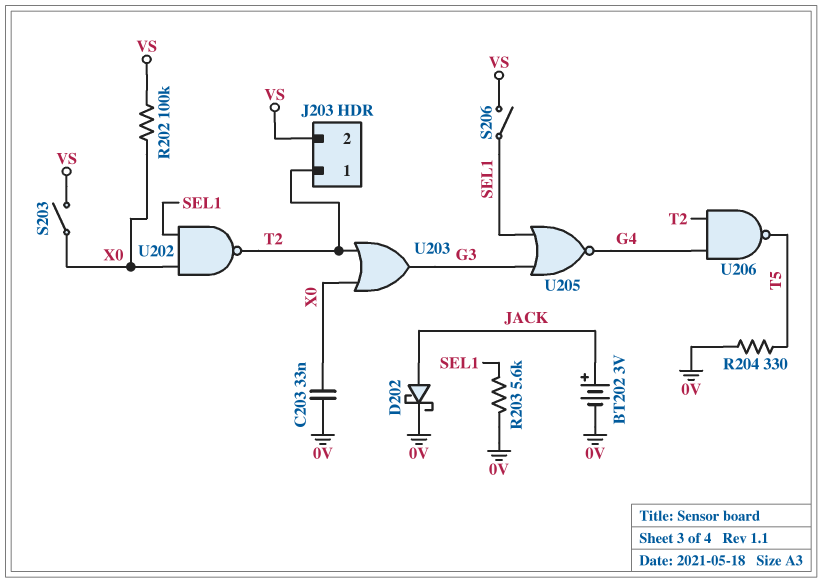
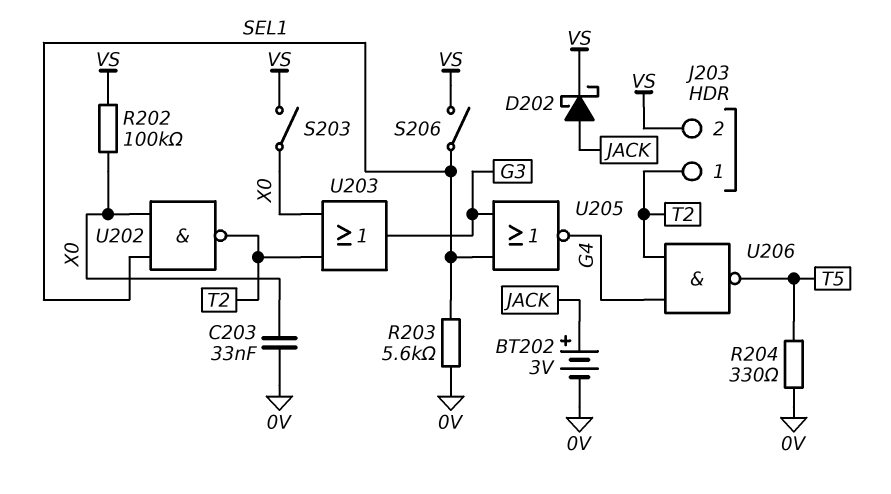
D202: schottky (A JACK, K 0V) -> schottky (A JACK, K VS)

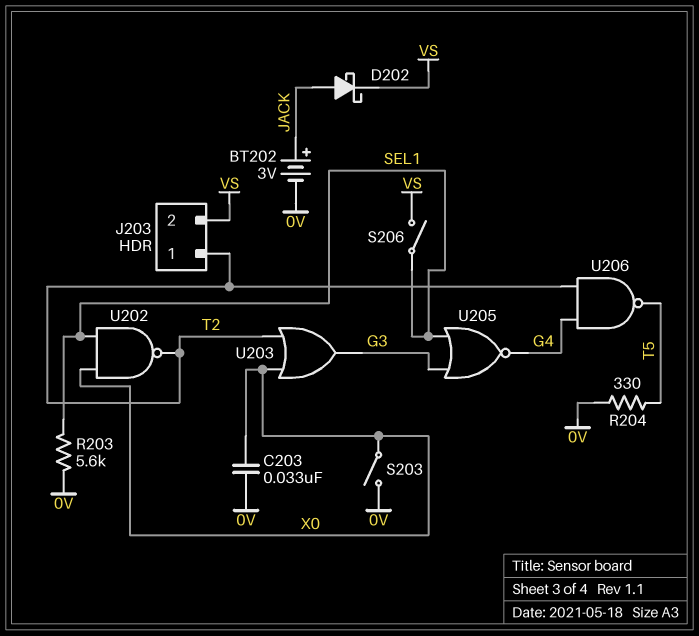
R202: 100k (VS, X0) -> none
S203: switch (VS, X0) -> switch (0V, X0)

